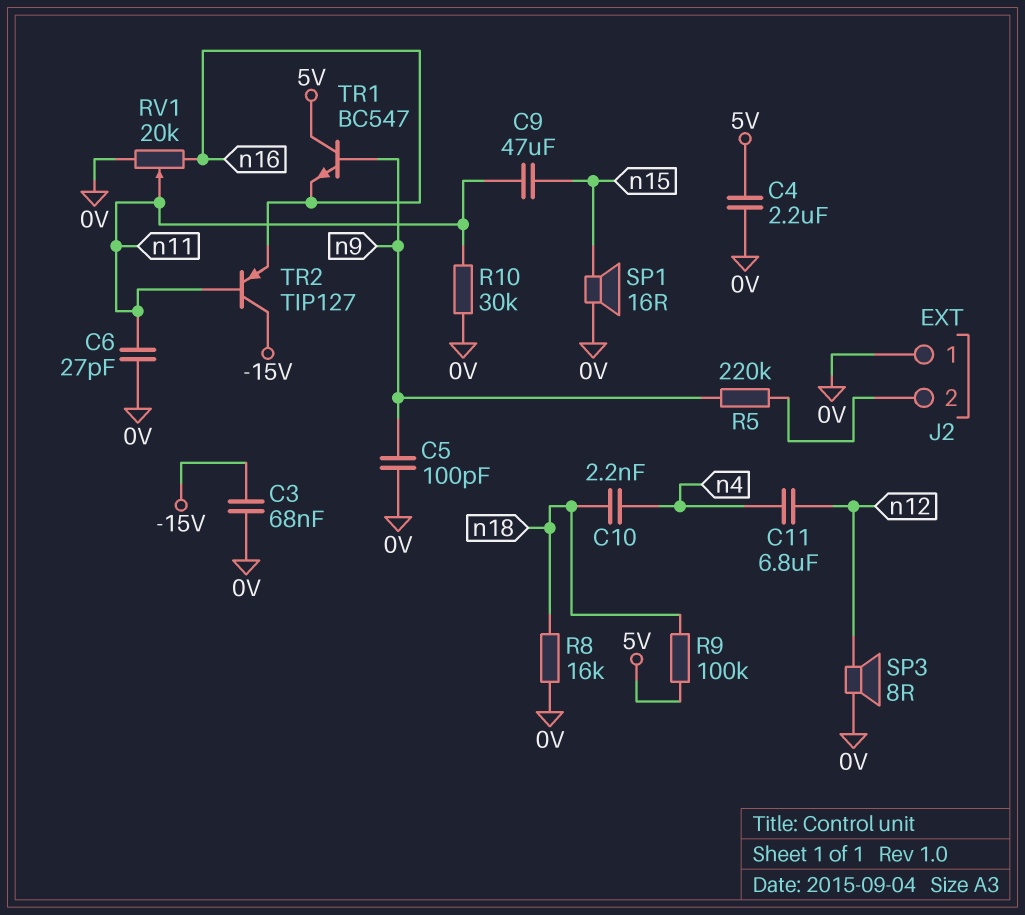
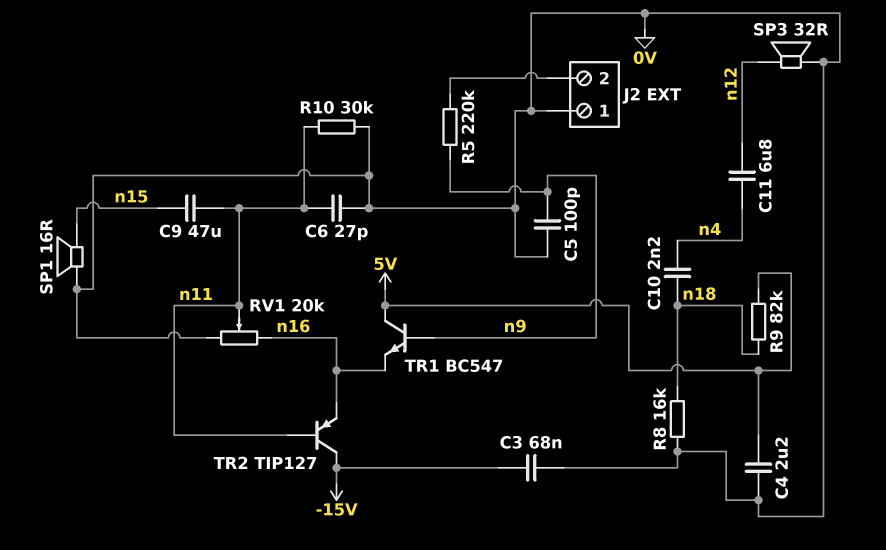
R9: 100k (5V, n18) -> 82k (5V, n18)
SP3: speaker 8R (0V, n12) -> speaker 32R (0V, n12)

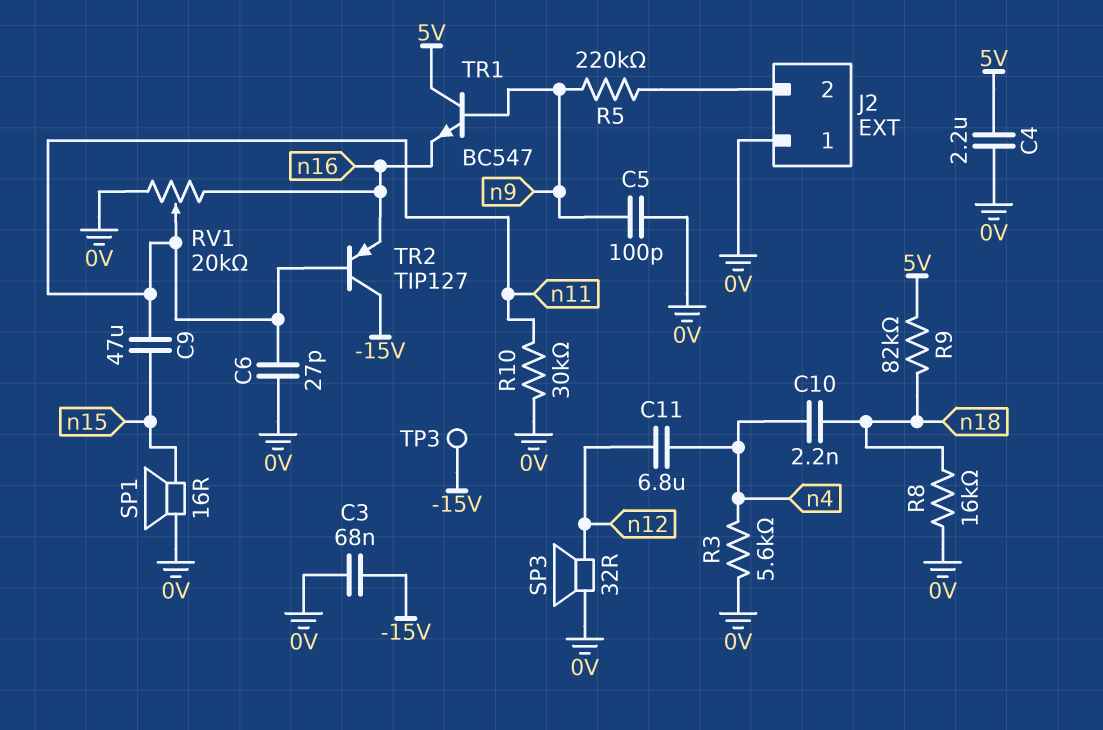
R3: none -> 5.6k (0V, n4)
TP3: none -> test point (-15V)

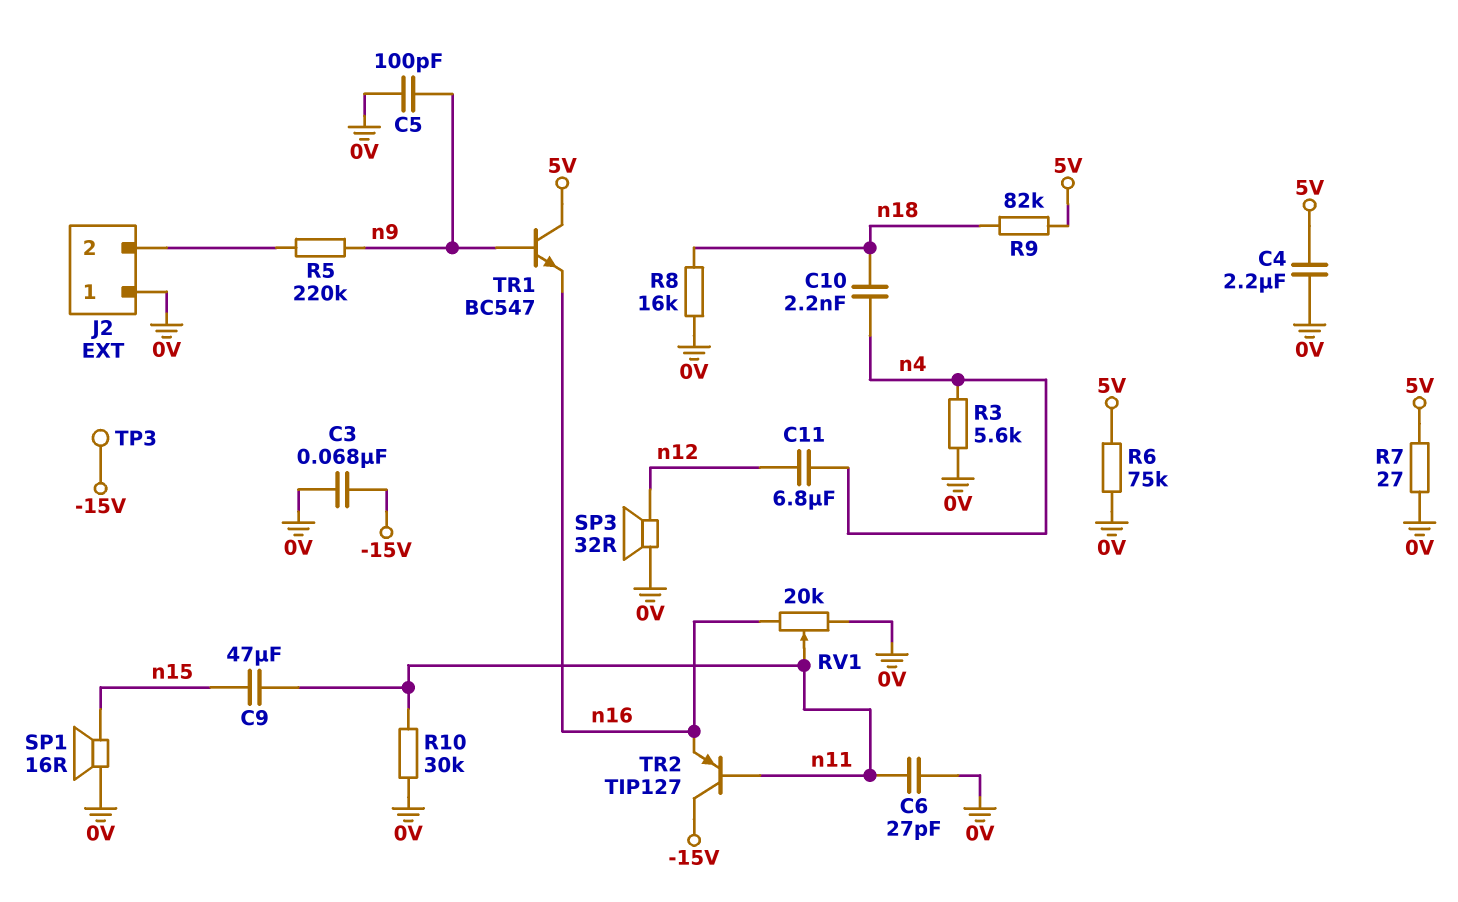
R6: none -> 75k (0V, 5V)
R7: none -> 27 (0V, 5V)

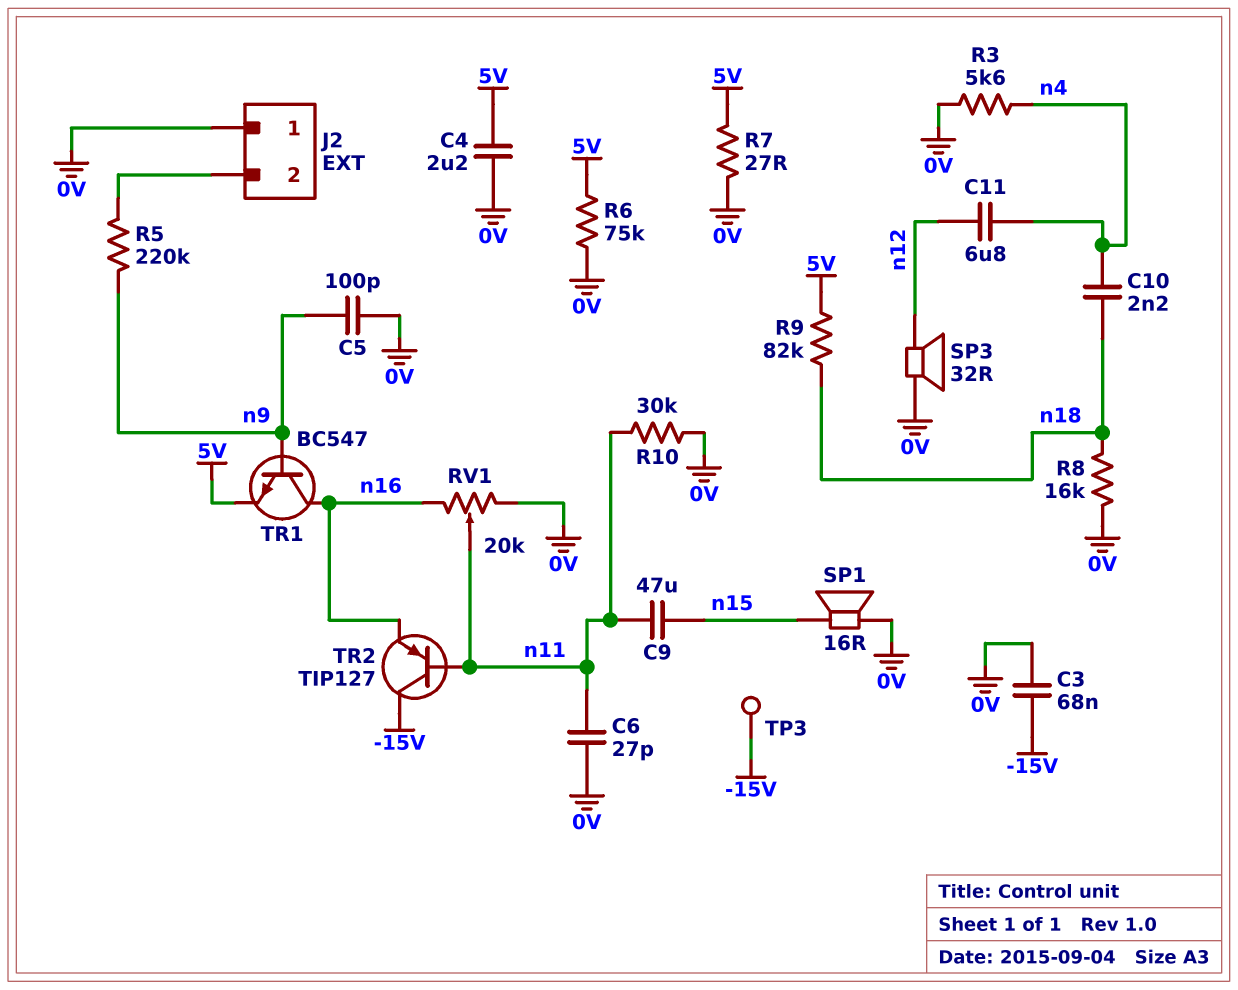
TR1: NPN BC547 (B n9, C 5V, E n16) -> NPN BC547 (B n9, C n16, E 5V)

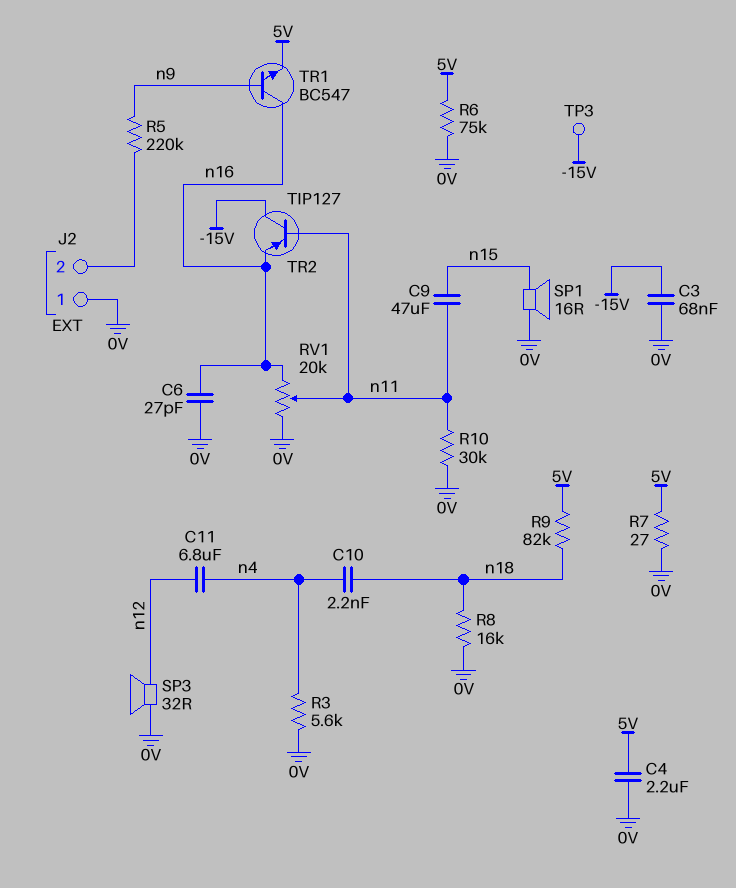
C5: 100pF (0V, n9) -> none
C6: 27pF (0V, n11) -> 27pF (0V, n16)

